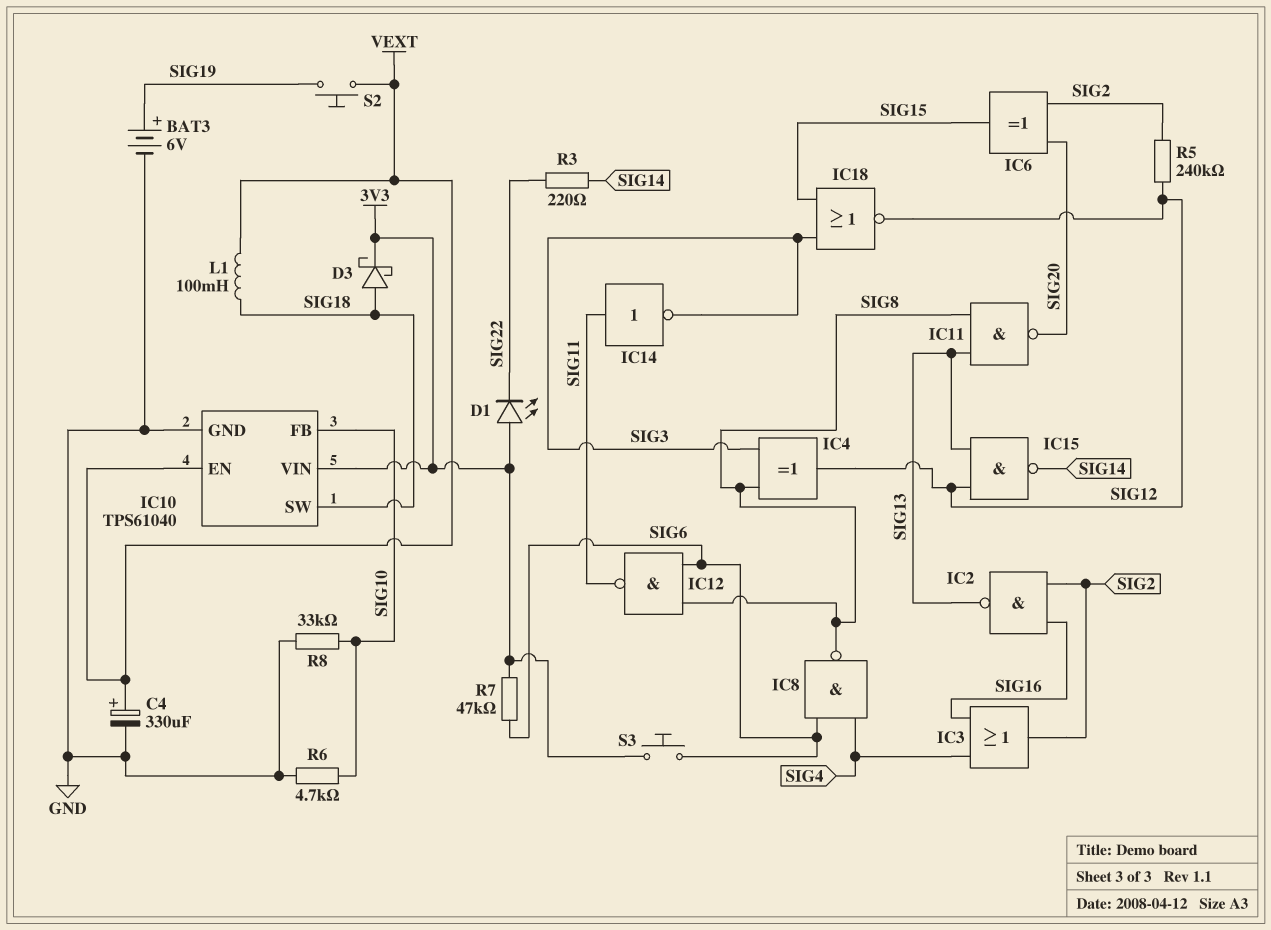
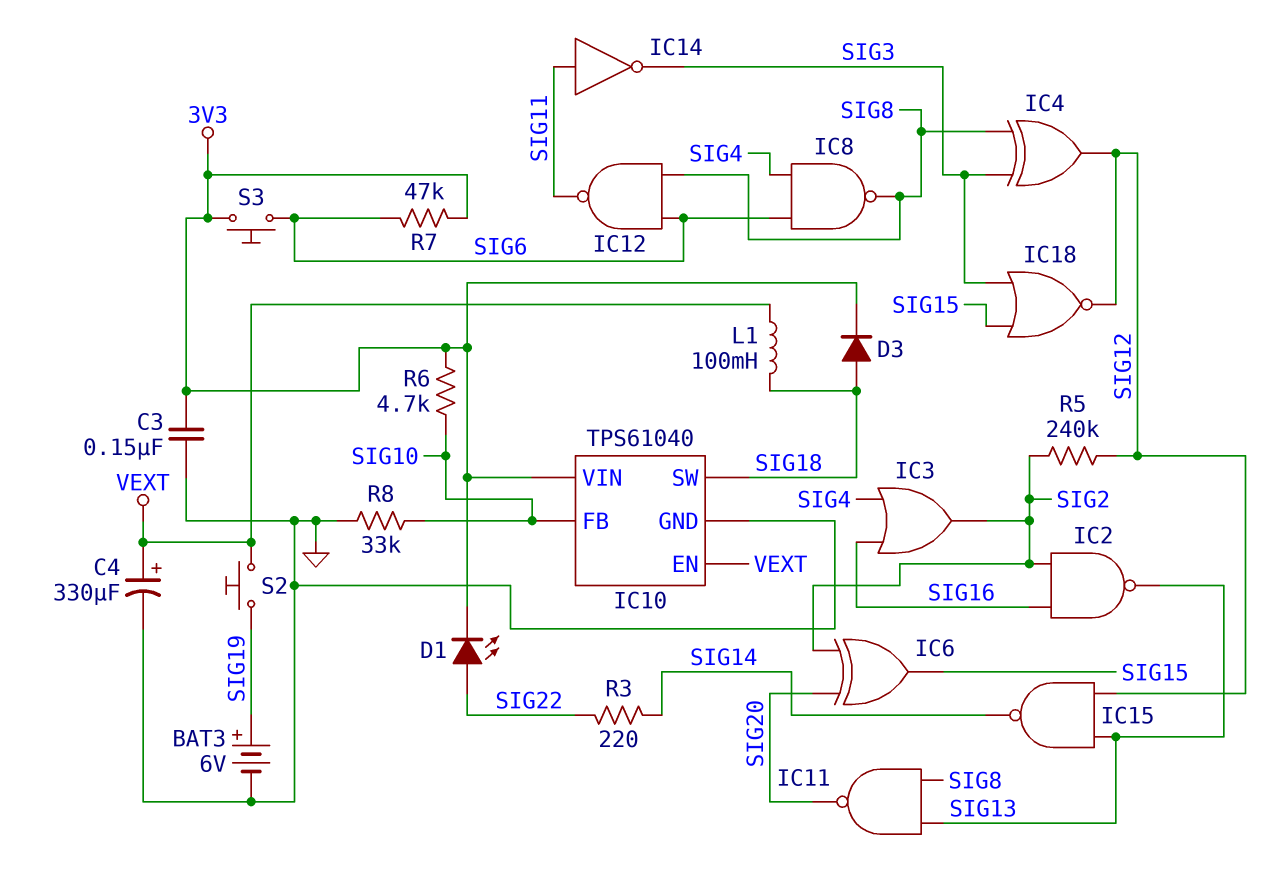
C3: none -> 150nF (3V3, GND)
D1: LED (A 3V3, K SIG22) -> LED (A SIG22, K 3V3)
D3: schottky (A SIG18, K 3V3) -> diode (A SIG18, K 3V3)
R6: 4.7k (GND, SIG10) -> 4.7k (3V3, SIG10)

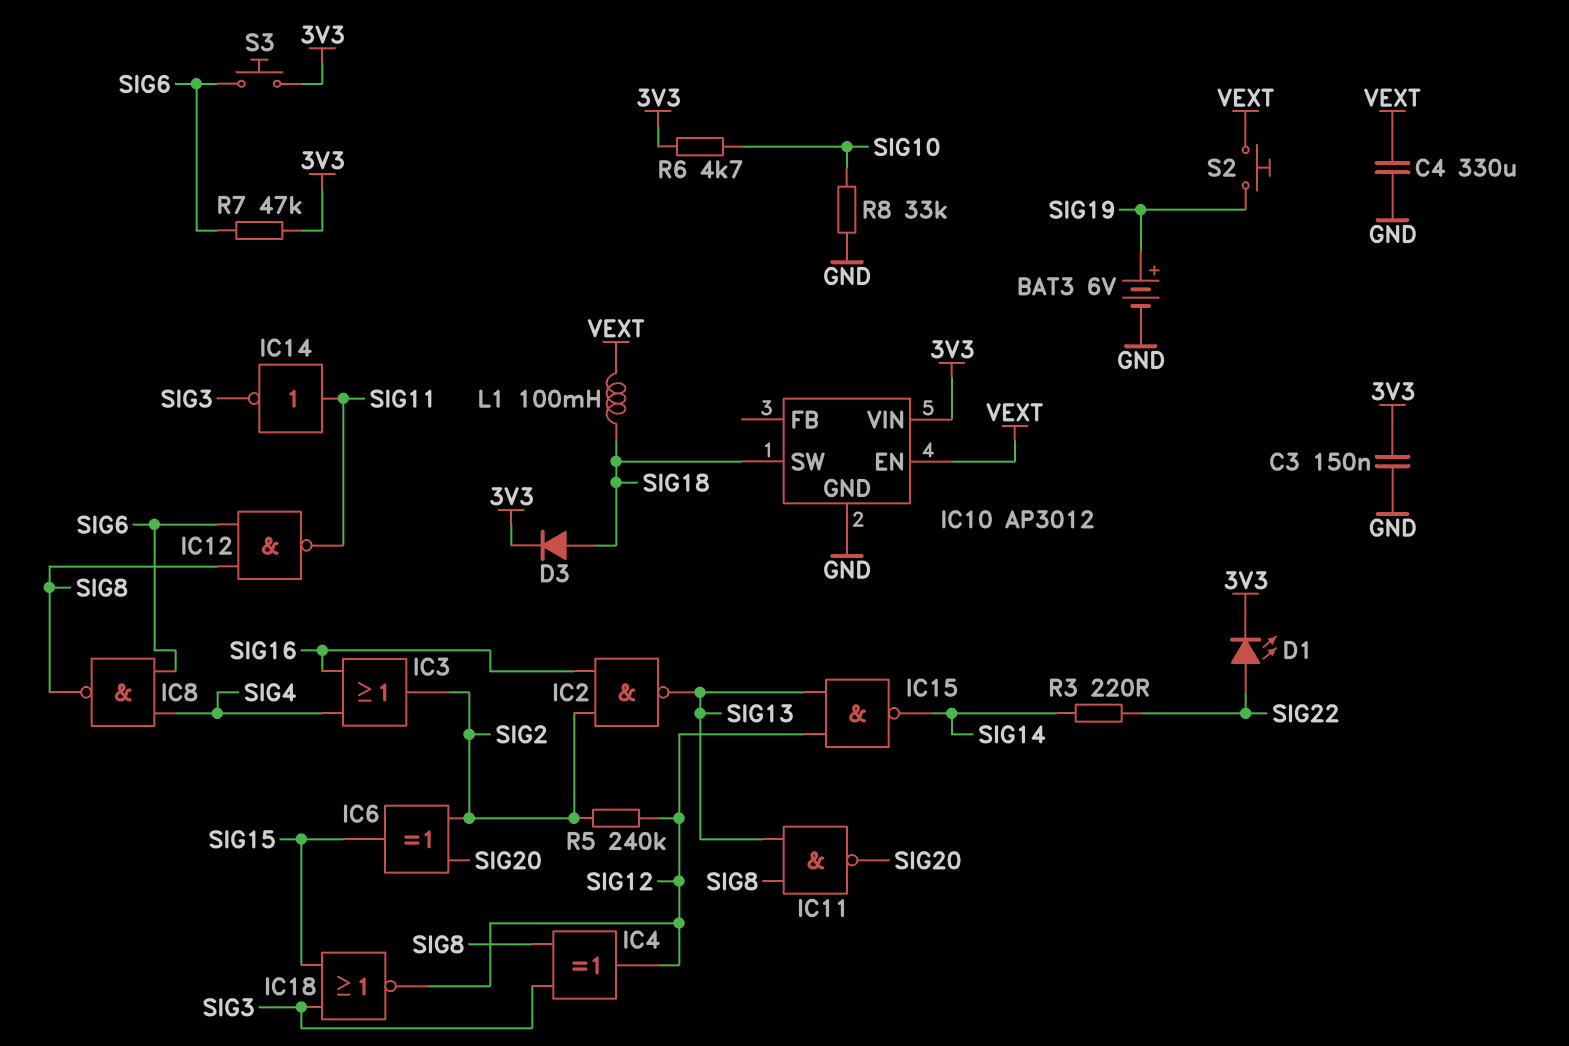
C4: 330uF (plus VEXT, minus GND) -> 330uF (GND, VEXT)
IC10: TPS61040 -> AP3012
IC10 pin FB: SIG10 -> none

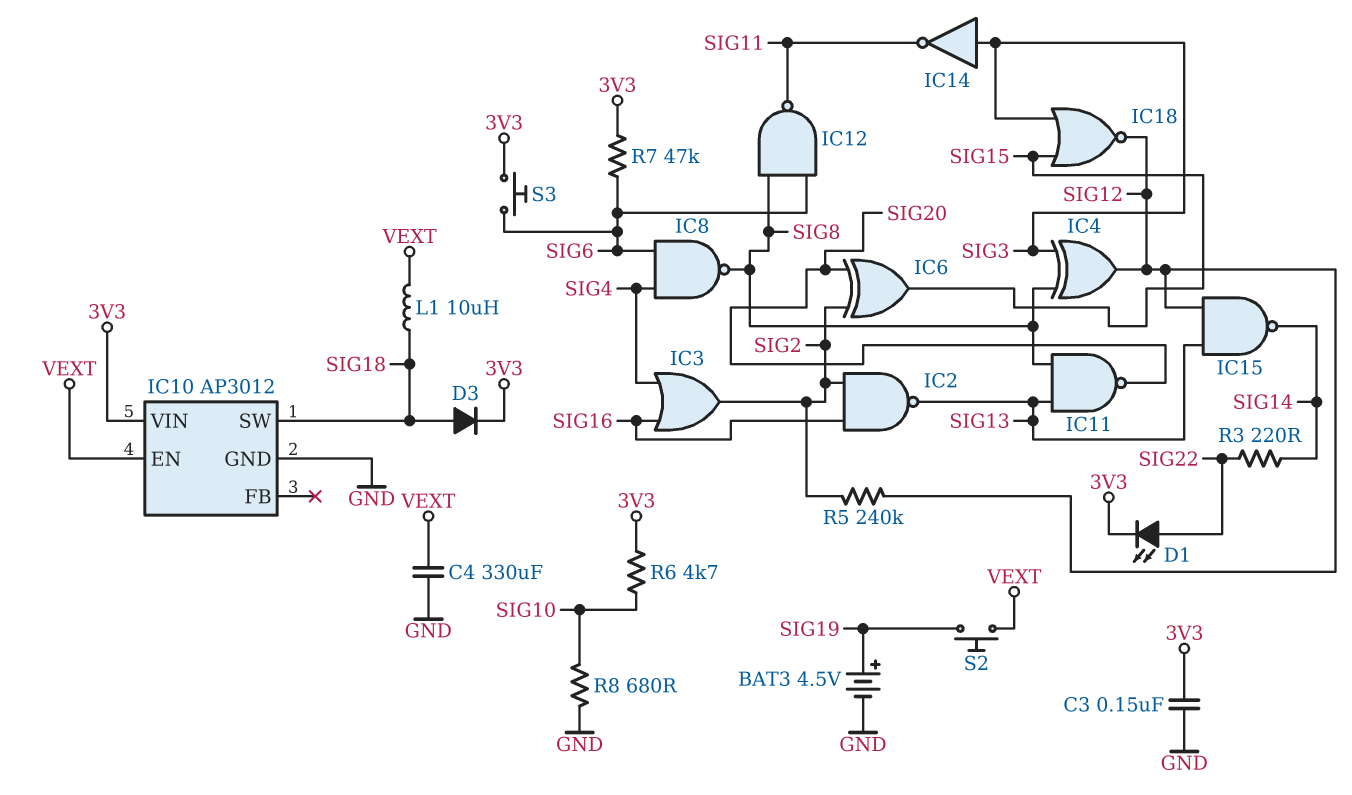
BAT3: 6V (plus SIG19, minus GND) -> 4.5V (plus SIG19, minus GND)
IC14: NOT (in SIG11, out SIG3) -> NOT (in SIG3, out SIG11)
L1: 100mH (SIG18, VEXT) -> 10uH (SIG18, VEXT)
R8: 33k (GND, SIG10) -> 680 (GND, SIG10)

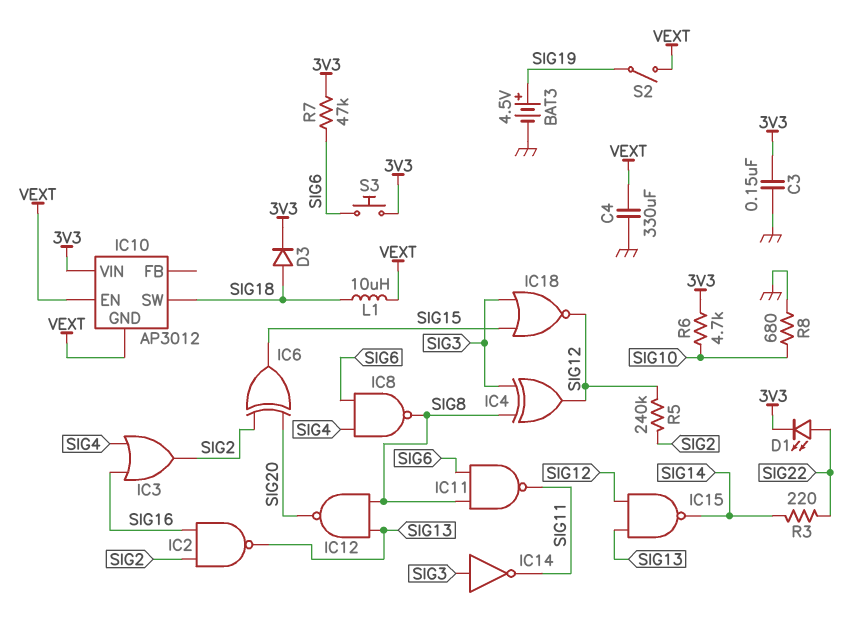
IC10 pin GND: GND -> VEXT
IC11: NAND (in SIG8, in SIG13, out SIG20) -> NAND (in SIG6, in SIG8, out SIG11)
IC12: NAND (in SIG6, in SIG8, out SIG11) -> NAND (in SIG8, in SIG13, out SIG20)
S2: button (SIG19, VEXT) -> switch (SIG19, VEXT)

